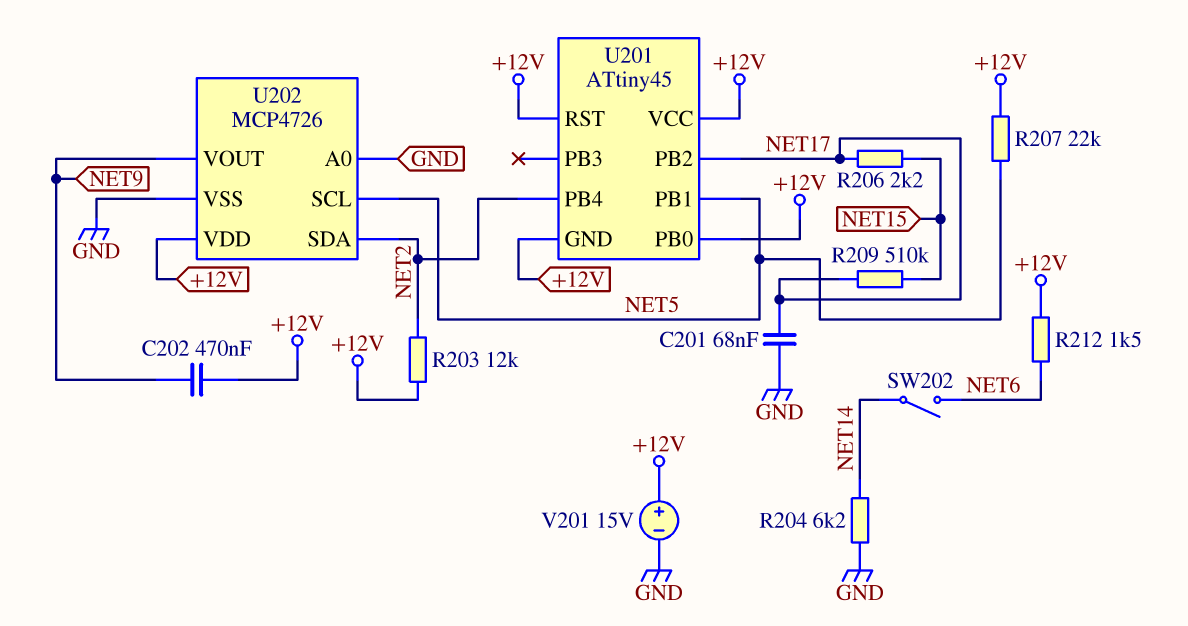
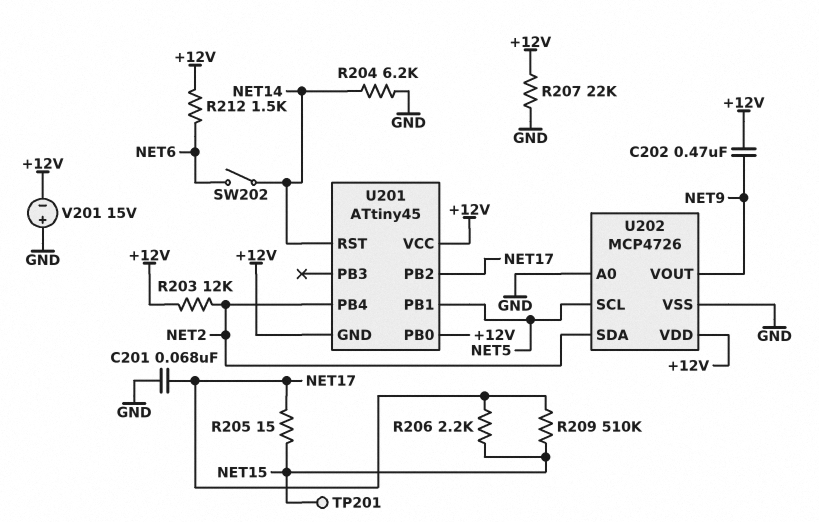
R205: none -> 15 (NET15, NET17)
R207: 22k (+12V, NET5) -> 22k (+12V, GND)
TP201: none -> test point (NET15)
U201 pin RST: +12V -> NET14
V201: 15V (plus +12V, minus GND) -> 15V (plus GND, minus +12V)

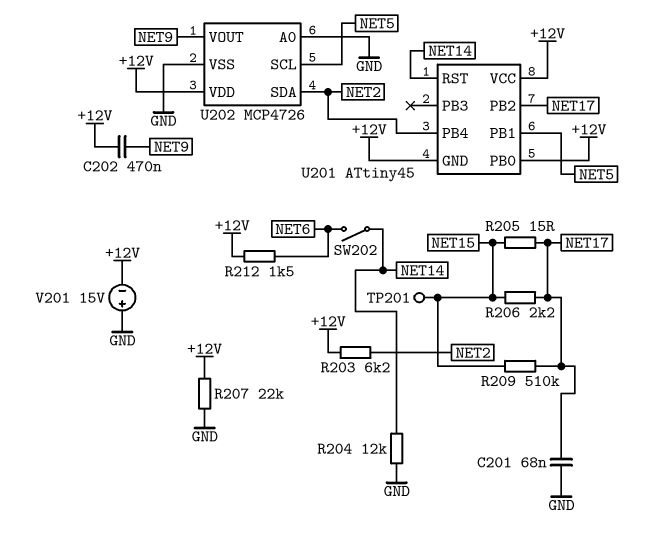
R203: 12k (+12V, NET2) -> 6.2k (+12V, NET2)
R204: 6.2k (GND, NET14) -> 12k (GND, NET14)

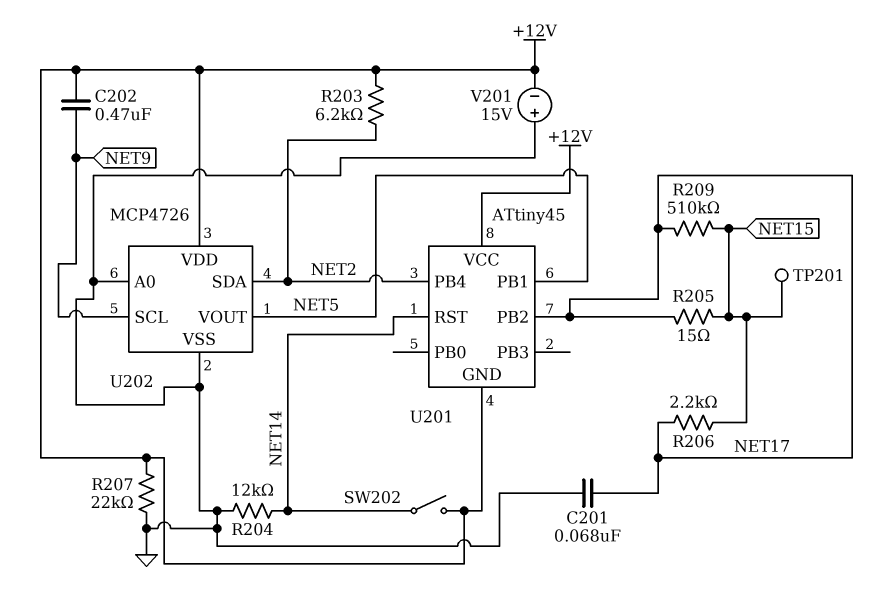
R212: 1.5k (+12V, NET6) -> none
SW202: switch (NET6, NET14) -> switch (+12V, NET14)
U201 pin PB0: +12V -> none
U202 pin SCL: NET5 -> NET9
U202 pin VOUT: NET9 -> NET5

